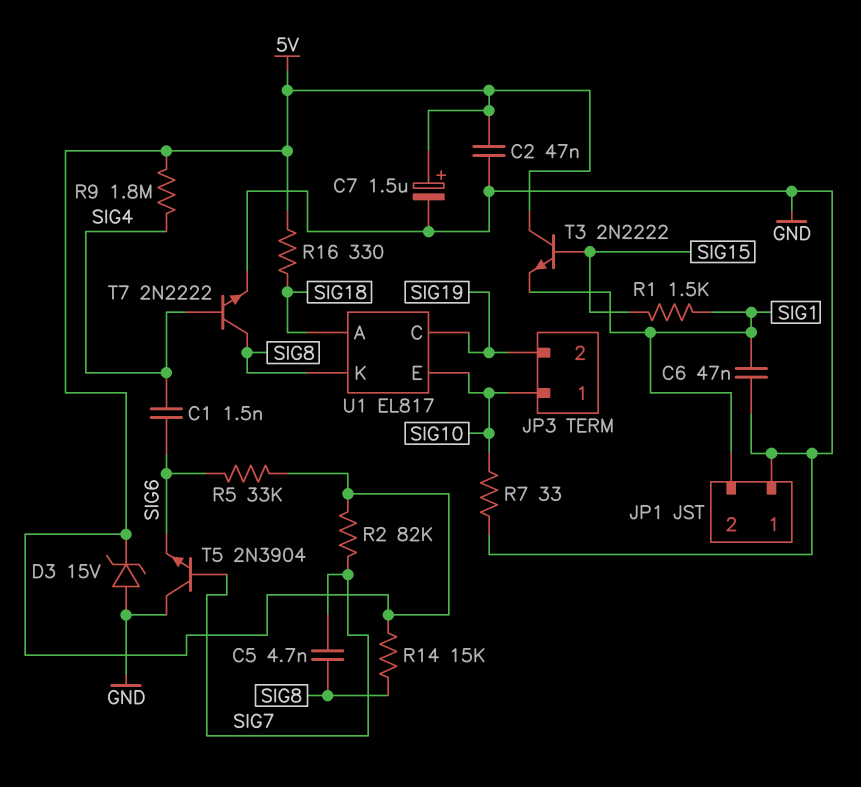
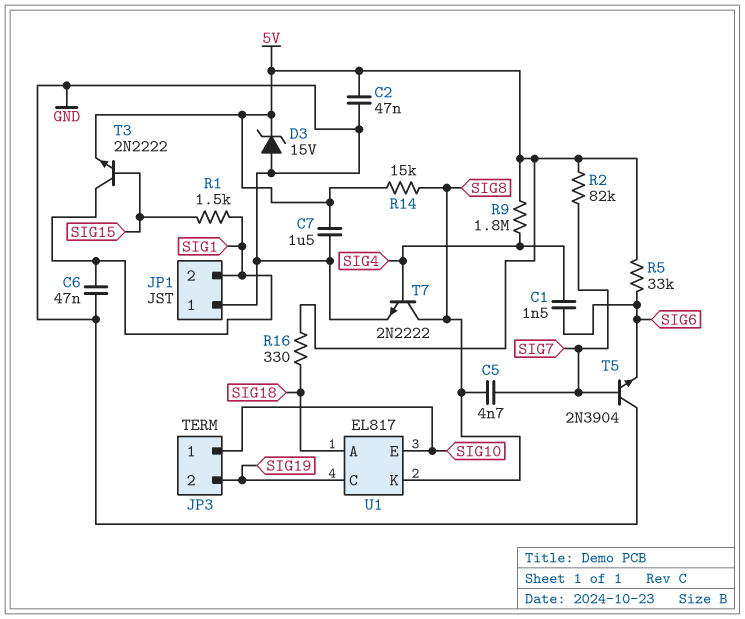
C7: 1.5uF (plus 5V, minus GND) -> 1.5uF (5V, GND)
R7: 33 (GND, SIG10) -> none
T3: NPN 2N2222 (B SIG15, C 5V, E SIG1) -> NPN 2N2222 (B SIG15, C SIG1, E 5V)

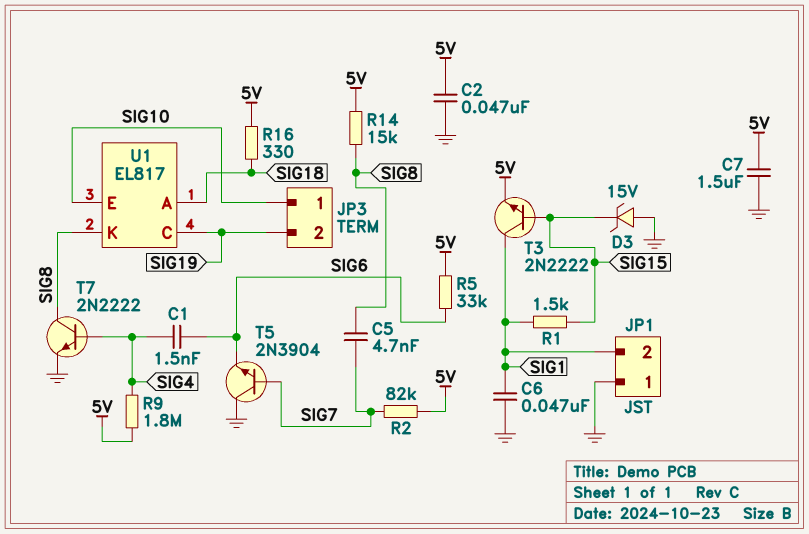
D3: zener 15V (A GND, K 5V) -> zener 15V (A GND, K SIG15)

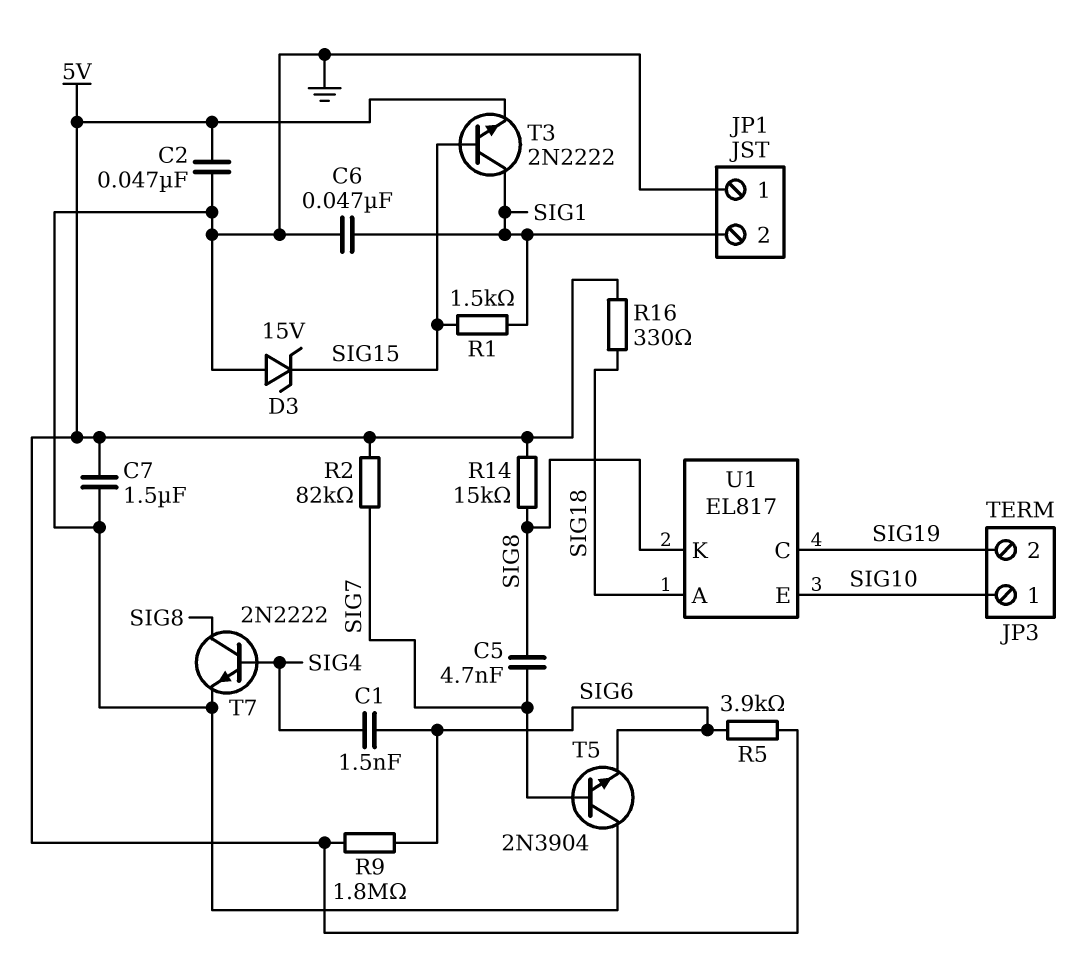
R5: 33k (5V, SIG6) -> 3.9k (5V, SIG6)
R9: 1.8M (5V, SIG4) -> 1.8M (5V, SIG6)

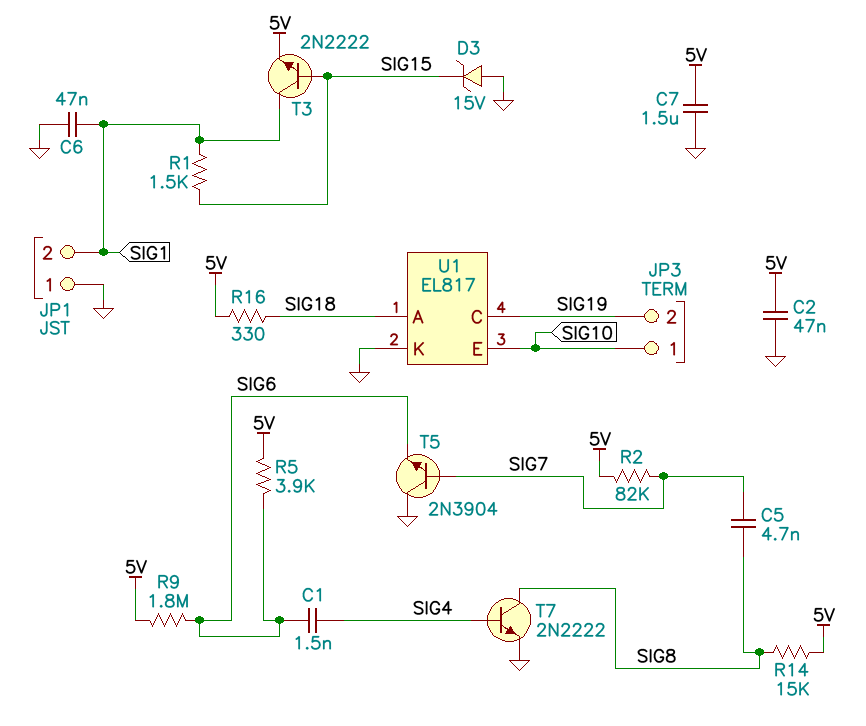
U1 pin K: SIG8 -> GND

